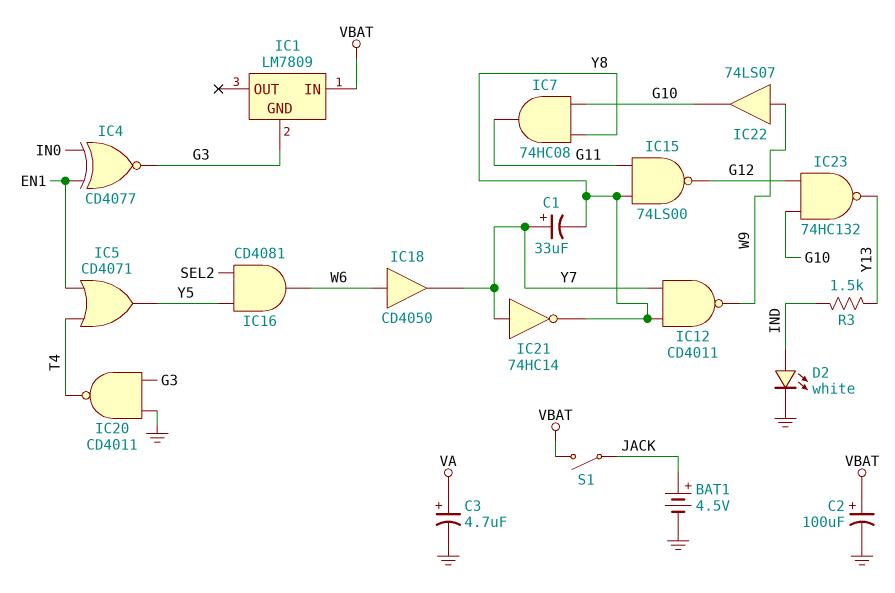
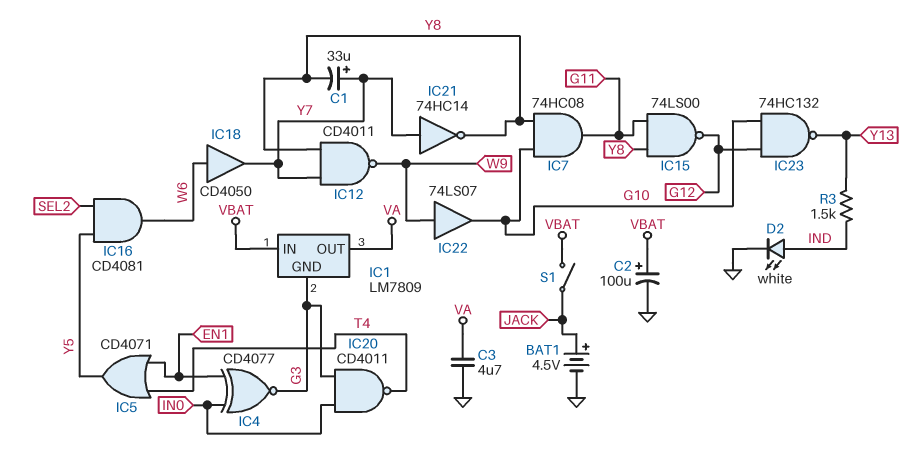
C3: 4.7uF (plus VA, minus GND) -> 4.7uF (GND, VA)
IC1 pin OUT: none -> VA
IC20: NAND CD4011 (in G3, in GND, out T4) -> NAND CD4011 (in G3, in IN0, out T4)

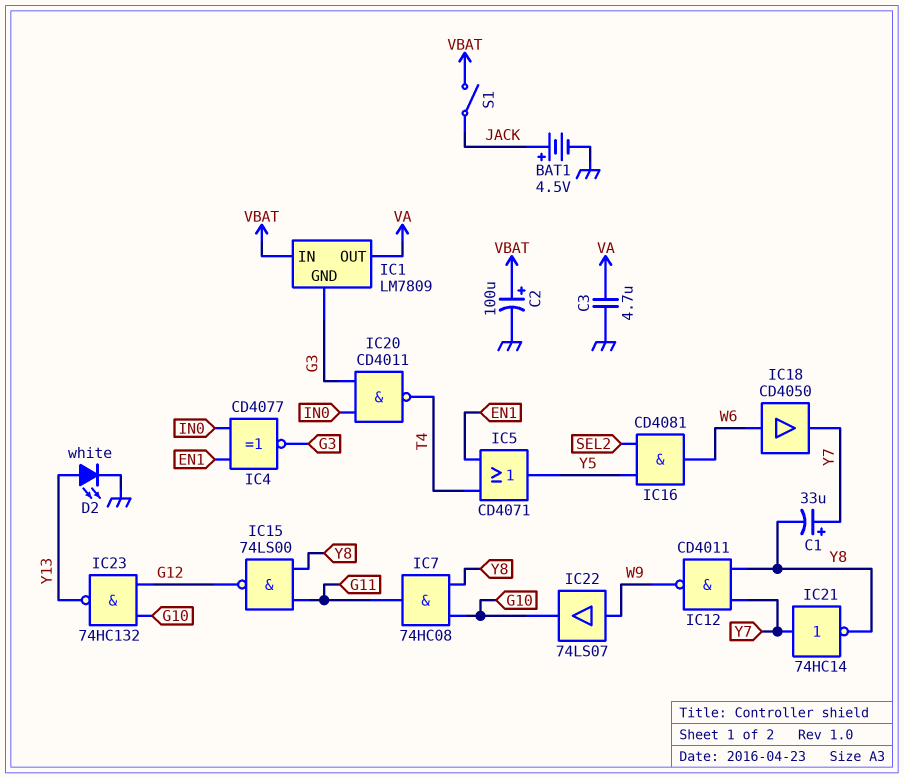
D2: LED white (A IND, K GND) -> LED white (A Y13, K GND)
R3: 1.5k (IND, Y13) -> none

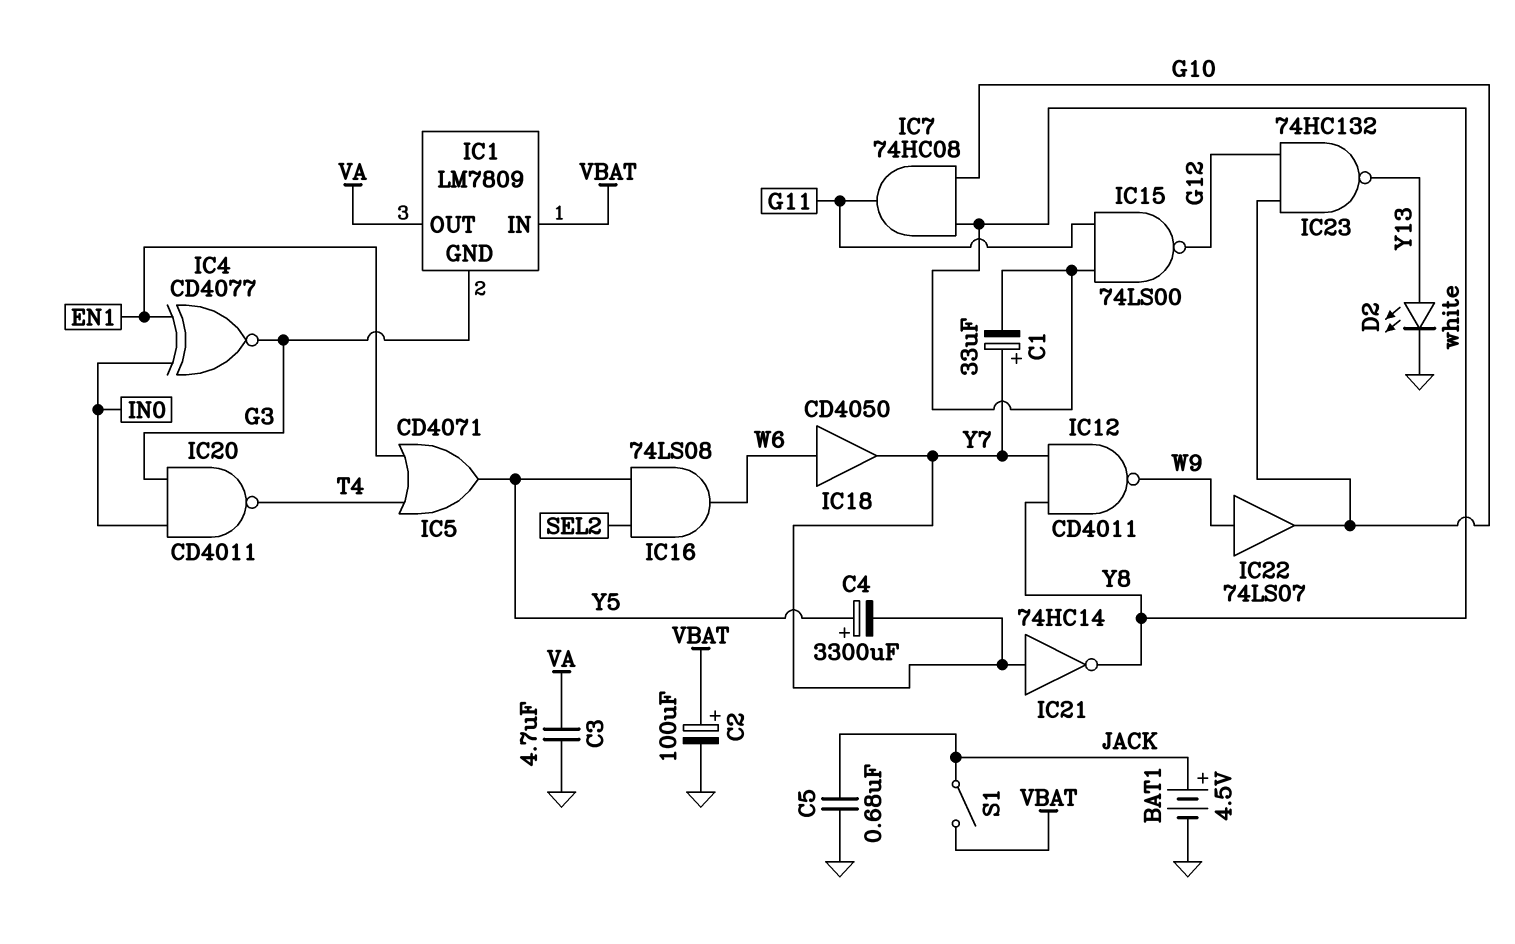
C4: none -> 3300uF (plus Y5, minus Y7)
C5: none -> 680nF (GND, JACK)
IC16: AND CD4081 (in SEL2, in Y5, out W6) -> AND 74LS08 (in SEL2, in Y5, out W6)

